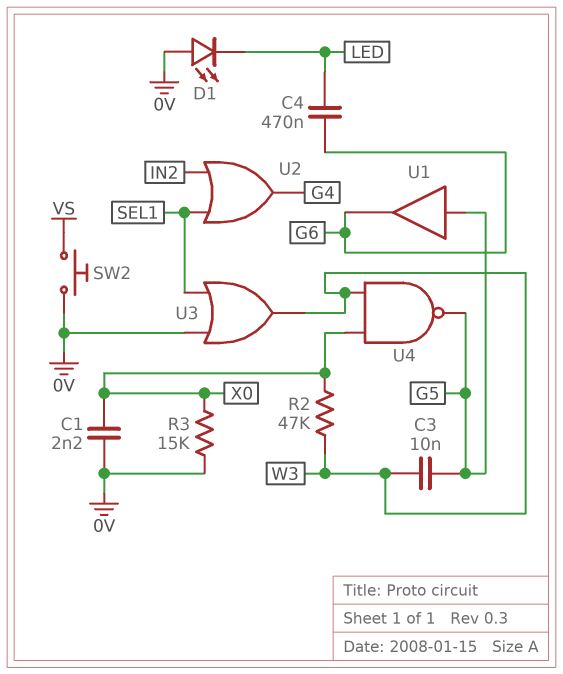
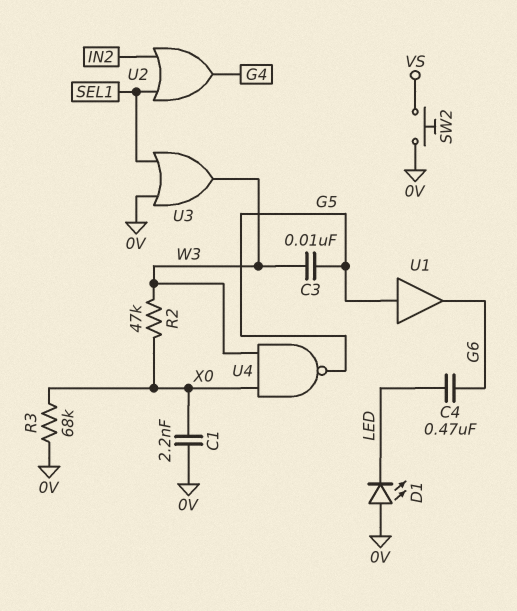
R3: 15k (0V, X0) -> 68k (0V, X0)

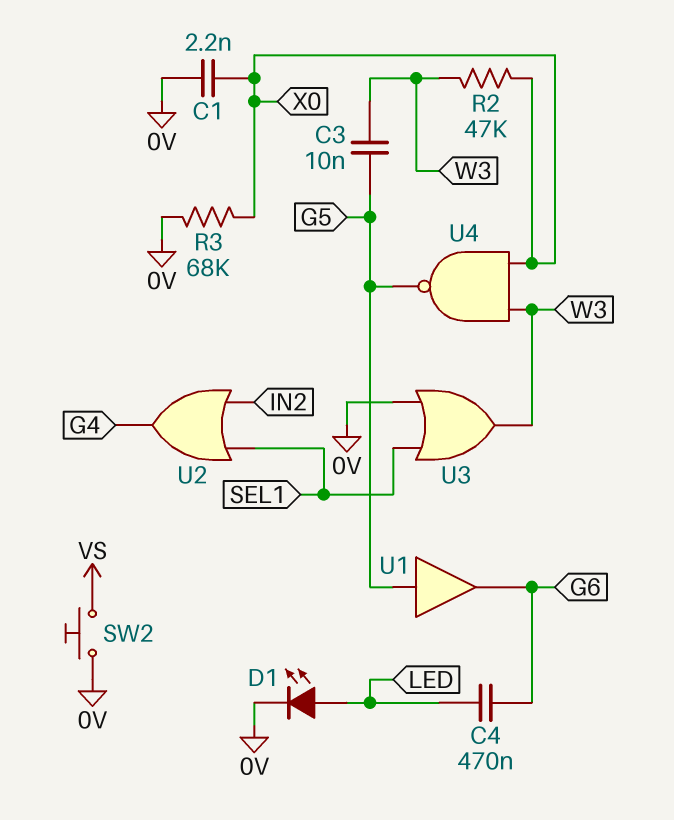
D1: LED (A 0V, K LED) -> LED (A LED, K 0V)

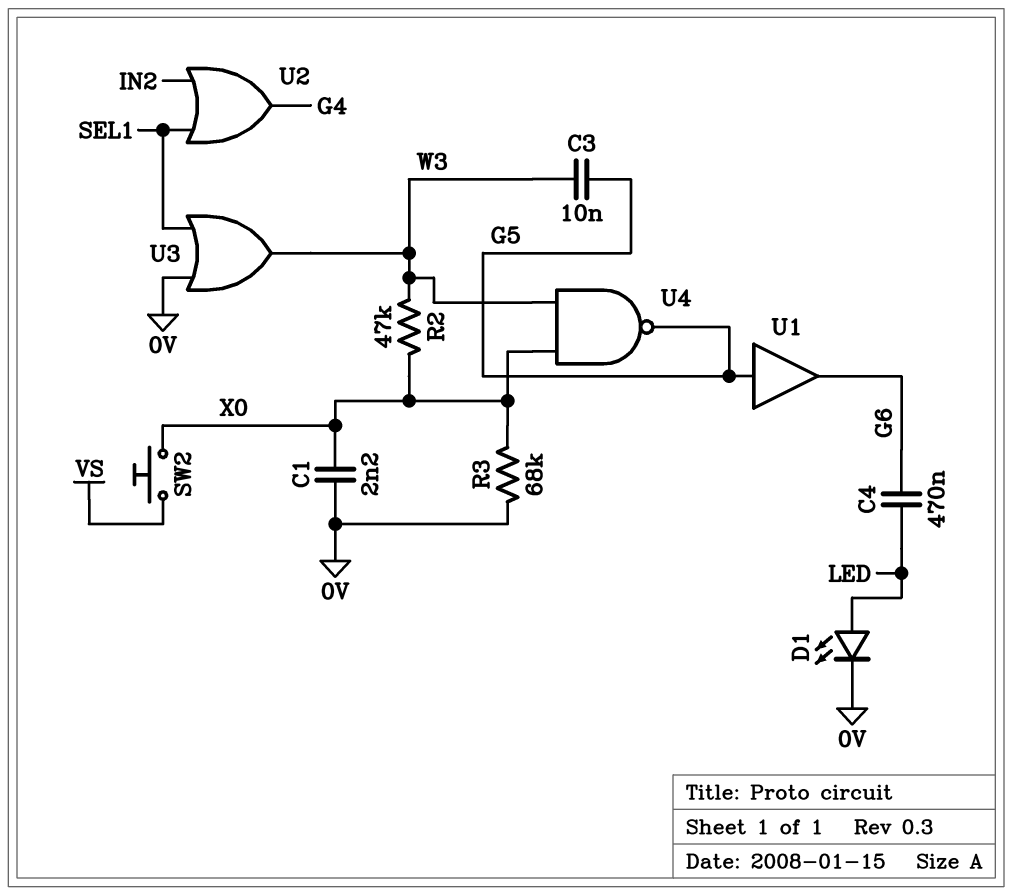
SW2: button (0V, VS) -> button (VS, X0)

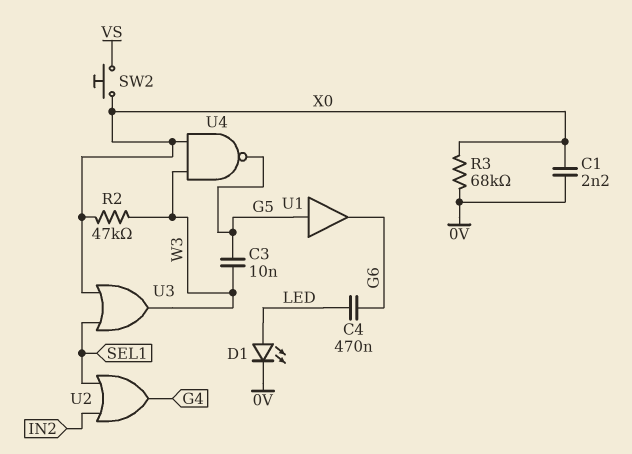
U3: OR (in 0V, in SEL1, out W3) -> OR (in SEL1, in X0, out W3)

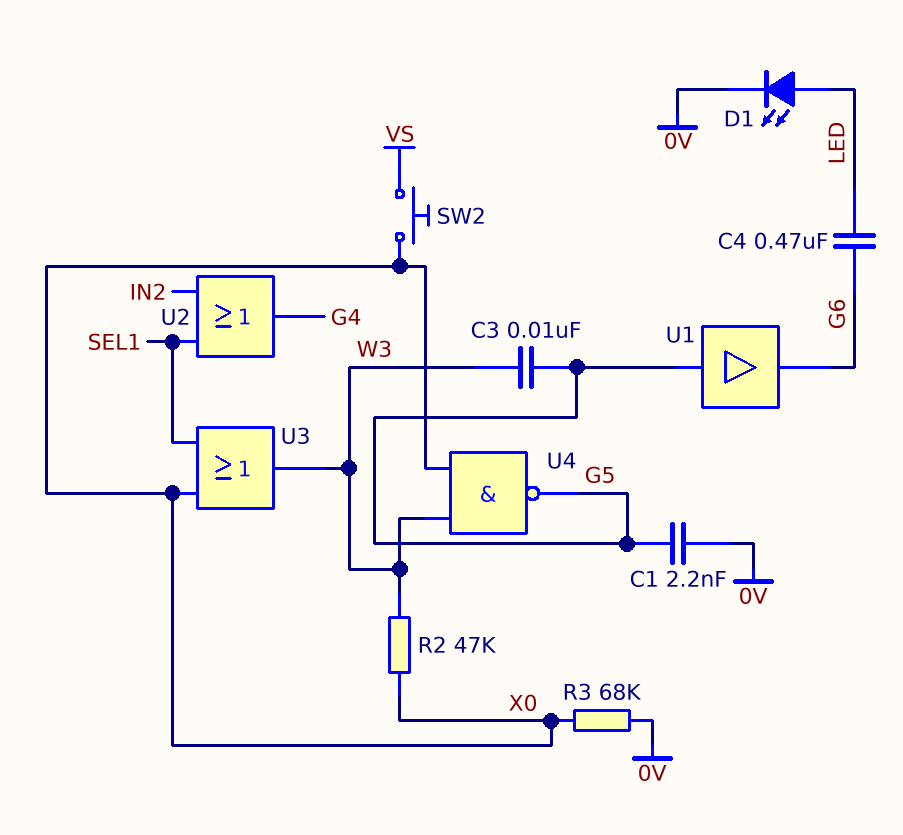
C1: 2.2nF (0V, X0) -> 2.2nF (0V, G5)

